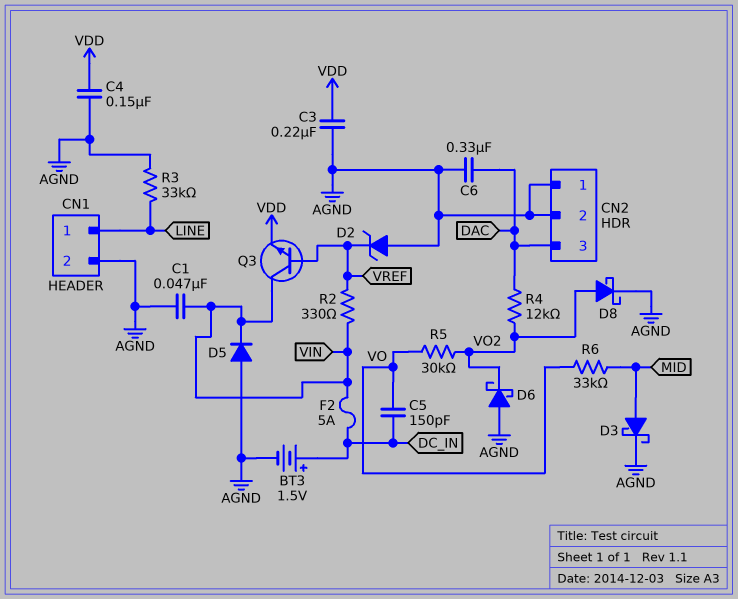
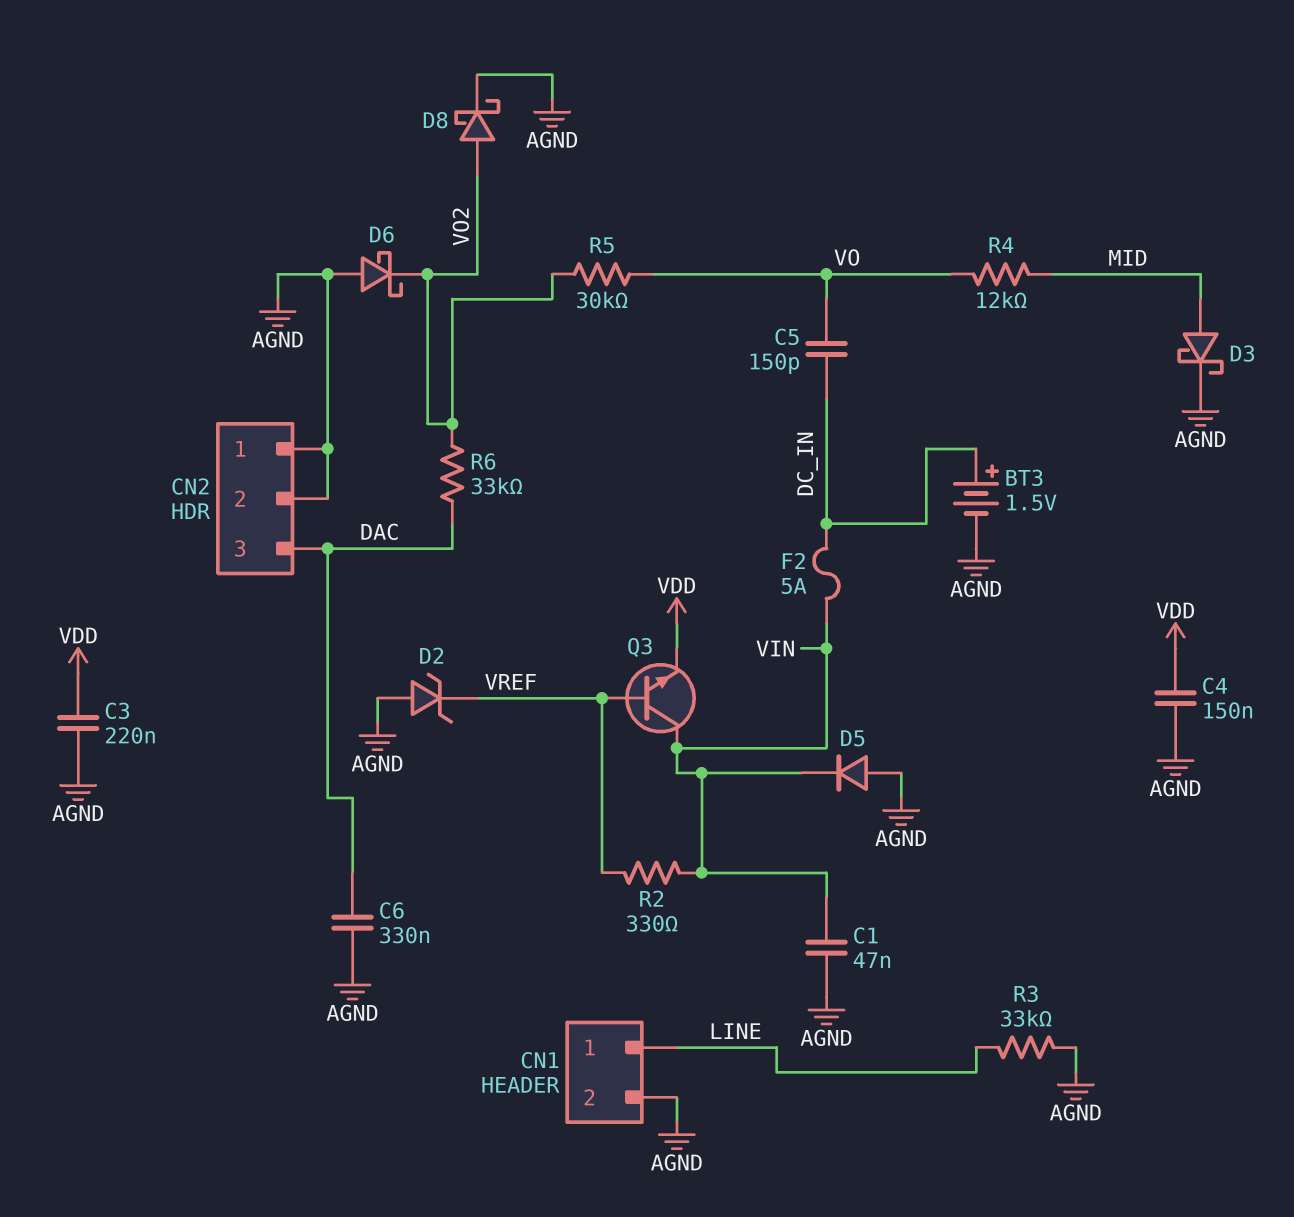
R4: 12k (DAC, VO2) -> 12k (MID, VO)
R6: 33k (MID, VO) -> 33k (DAC, VO2)

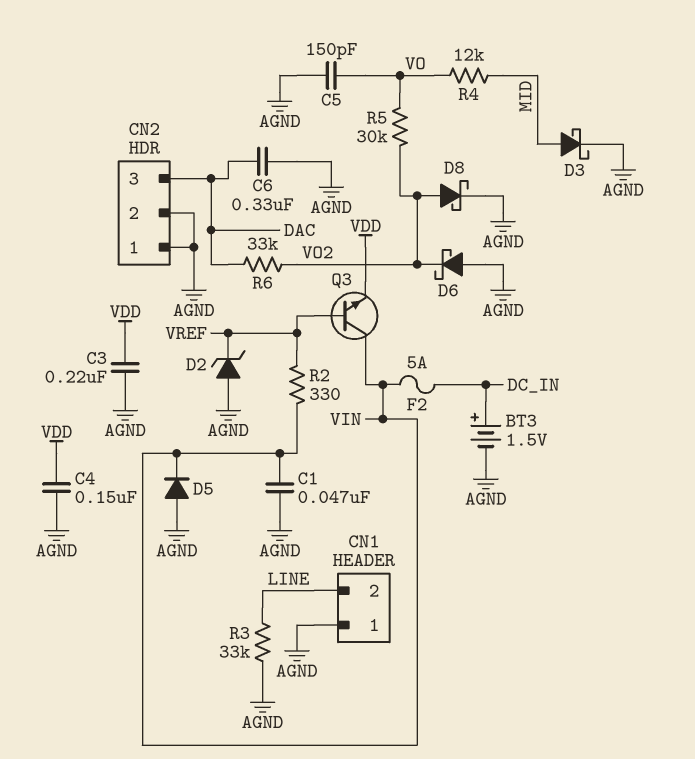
C5: 150pF (DC_IN, VO) -> 150pF (AGND, VO)
CN1 pin 1: LINE -> AGND
CN1 pin 2: AGND -> LINE

